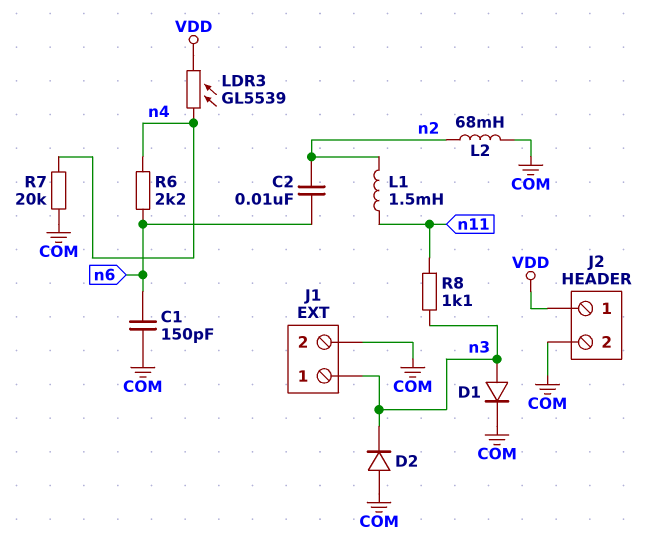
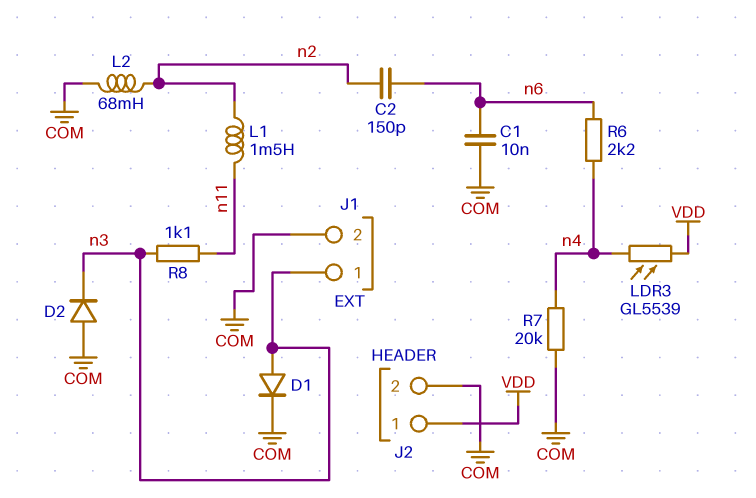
C1: 150pF (COM, n6) -> 10nF (COM, n6)
C2: 10nF (n2, n6) -> 150pF (n2, n6)

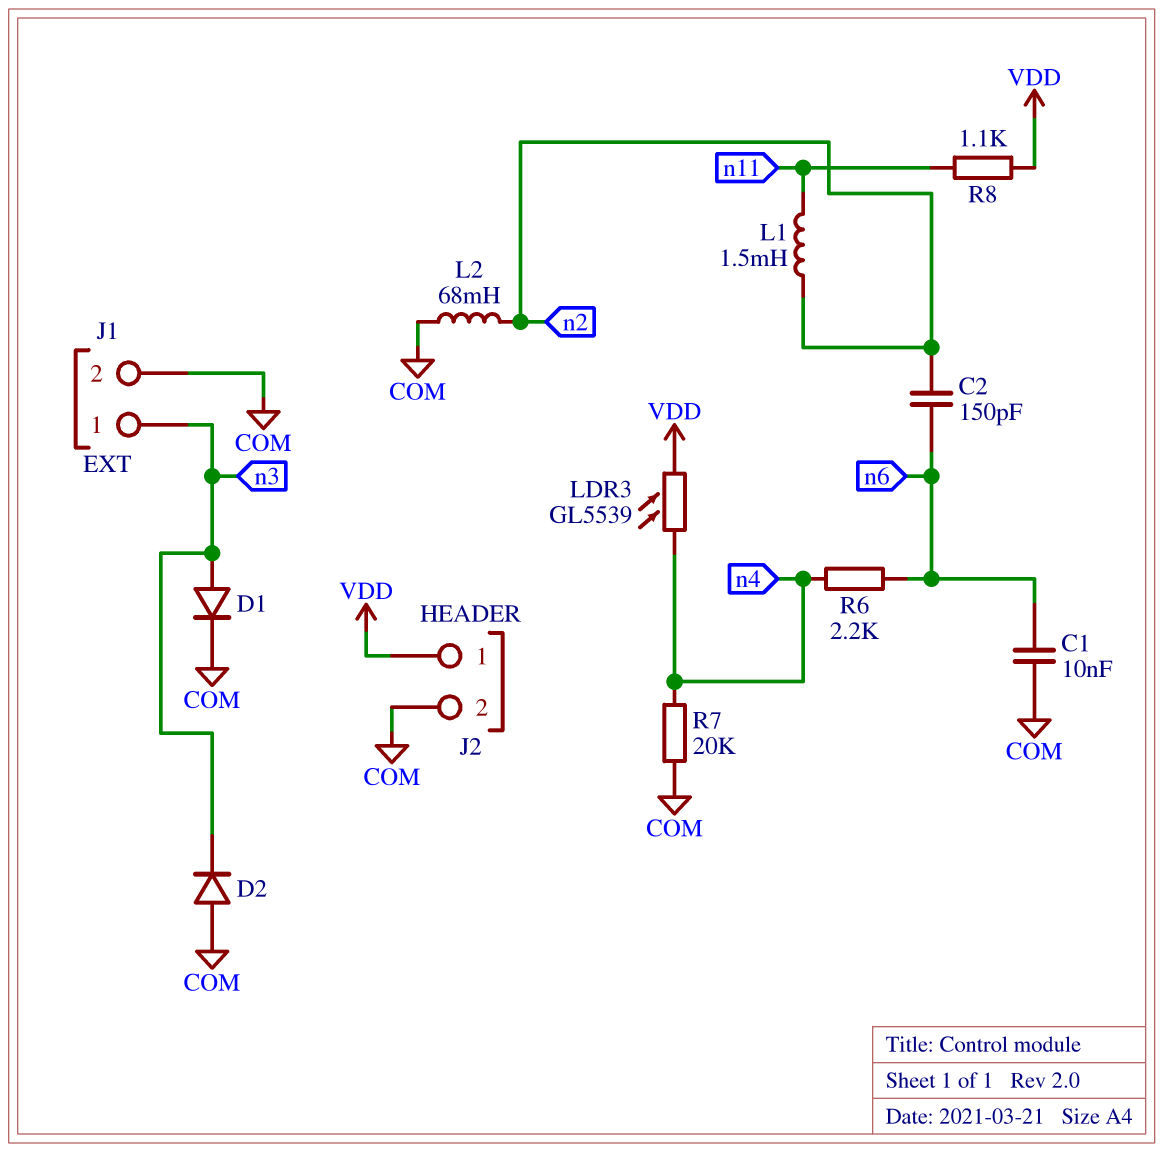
R8: 1.1k (n3, n11) -> 1.1k (VDD, n11)

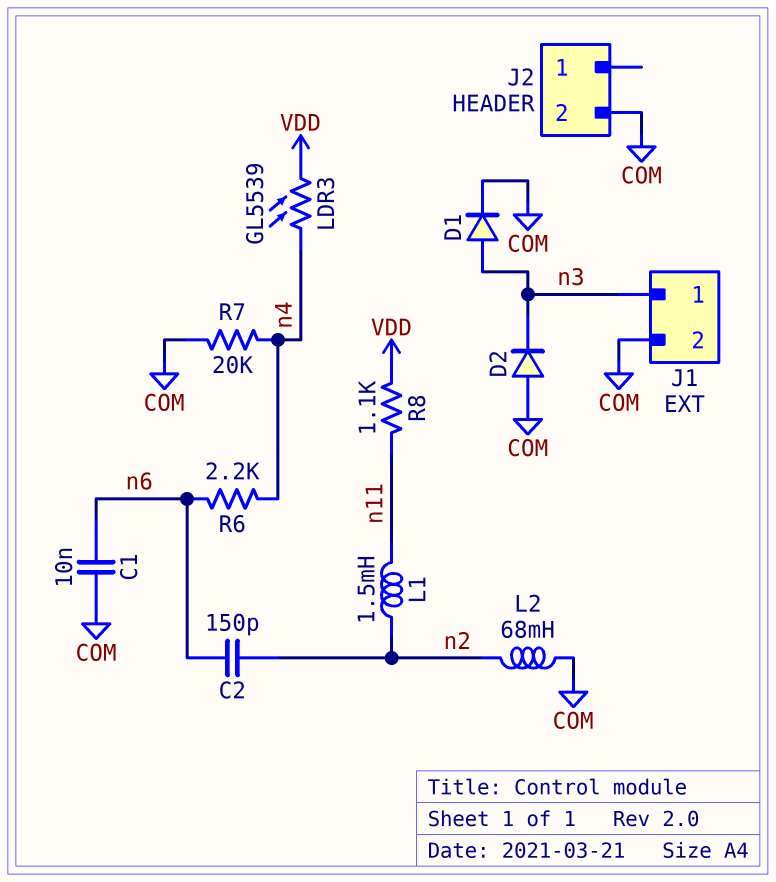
J2 pin 1: VDD -> none

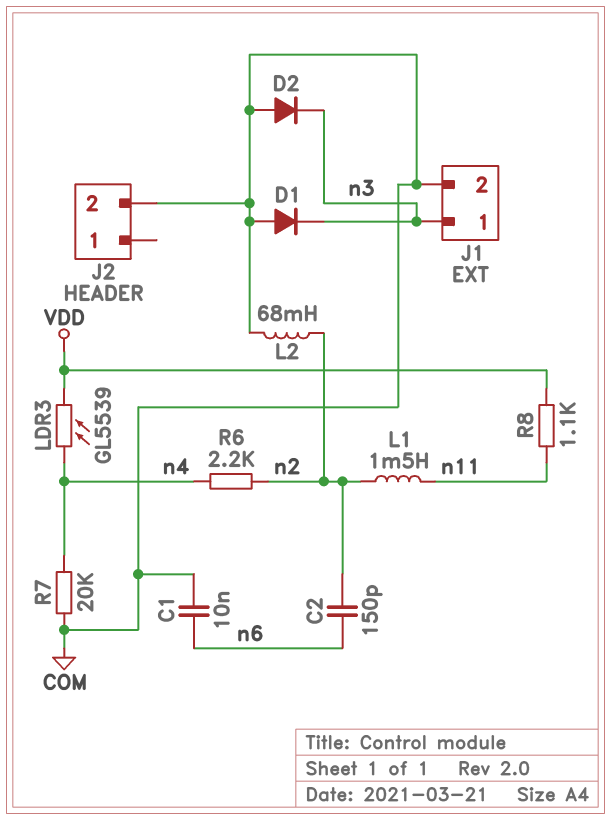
D1: diode (A n3, K COM) -> diode (A COM, K n3)
R6: 2.2k (n4, n6) -> 2.2k (n2, n4)

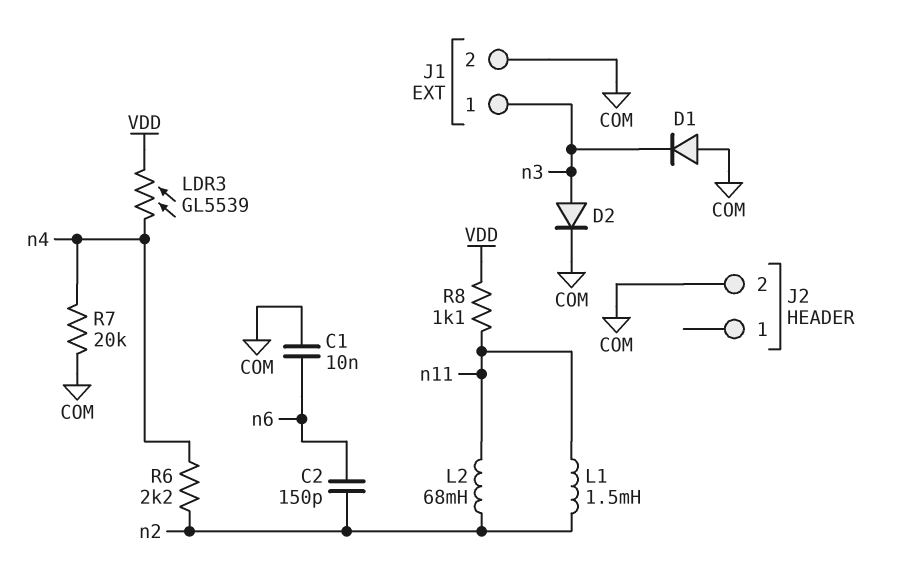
D2: diode (A COM, K n3) -> diode (A n3, K COM)
L2: 68mH (COM, n2) -> 68mH (n2, n11)

